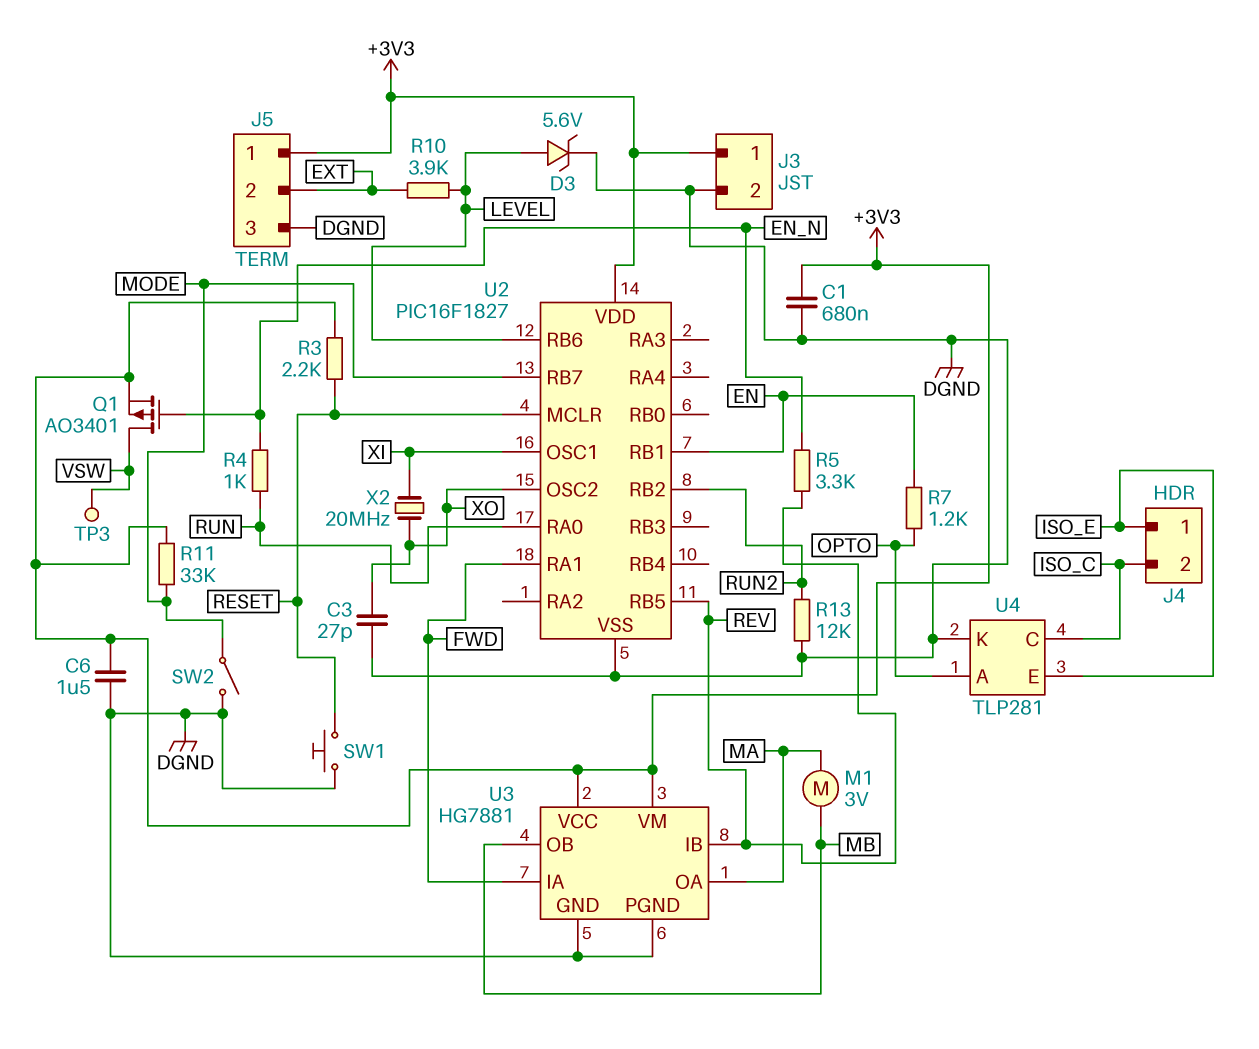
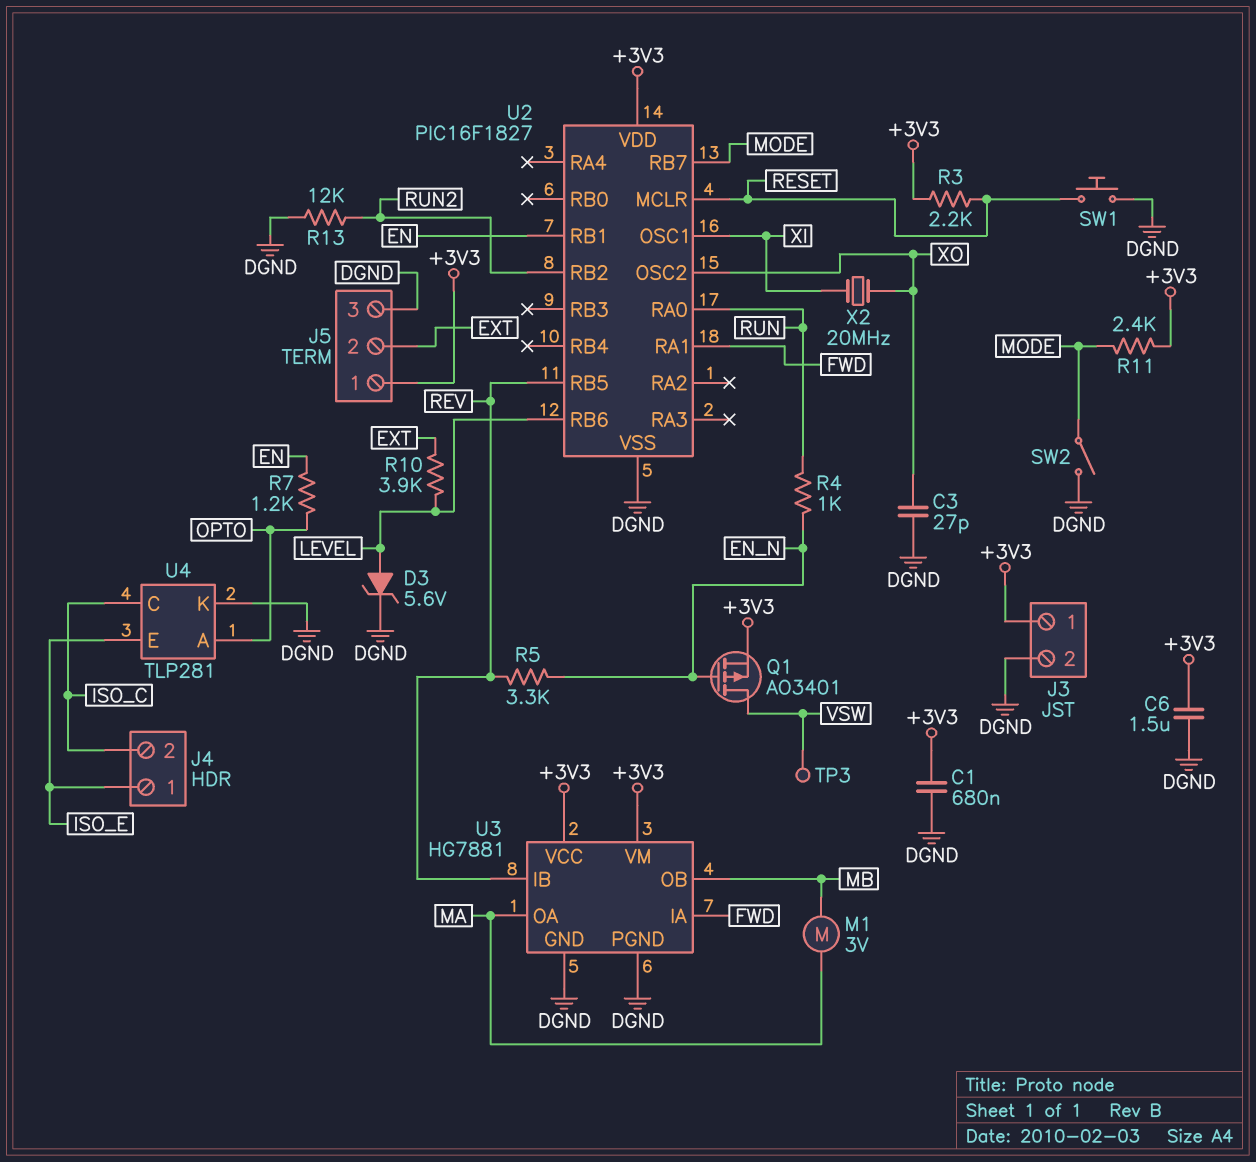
R11: 33k (+3V3, MODE) -> 2.4k (+3V3, MODE)

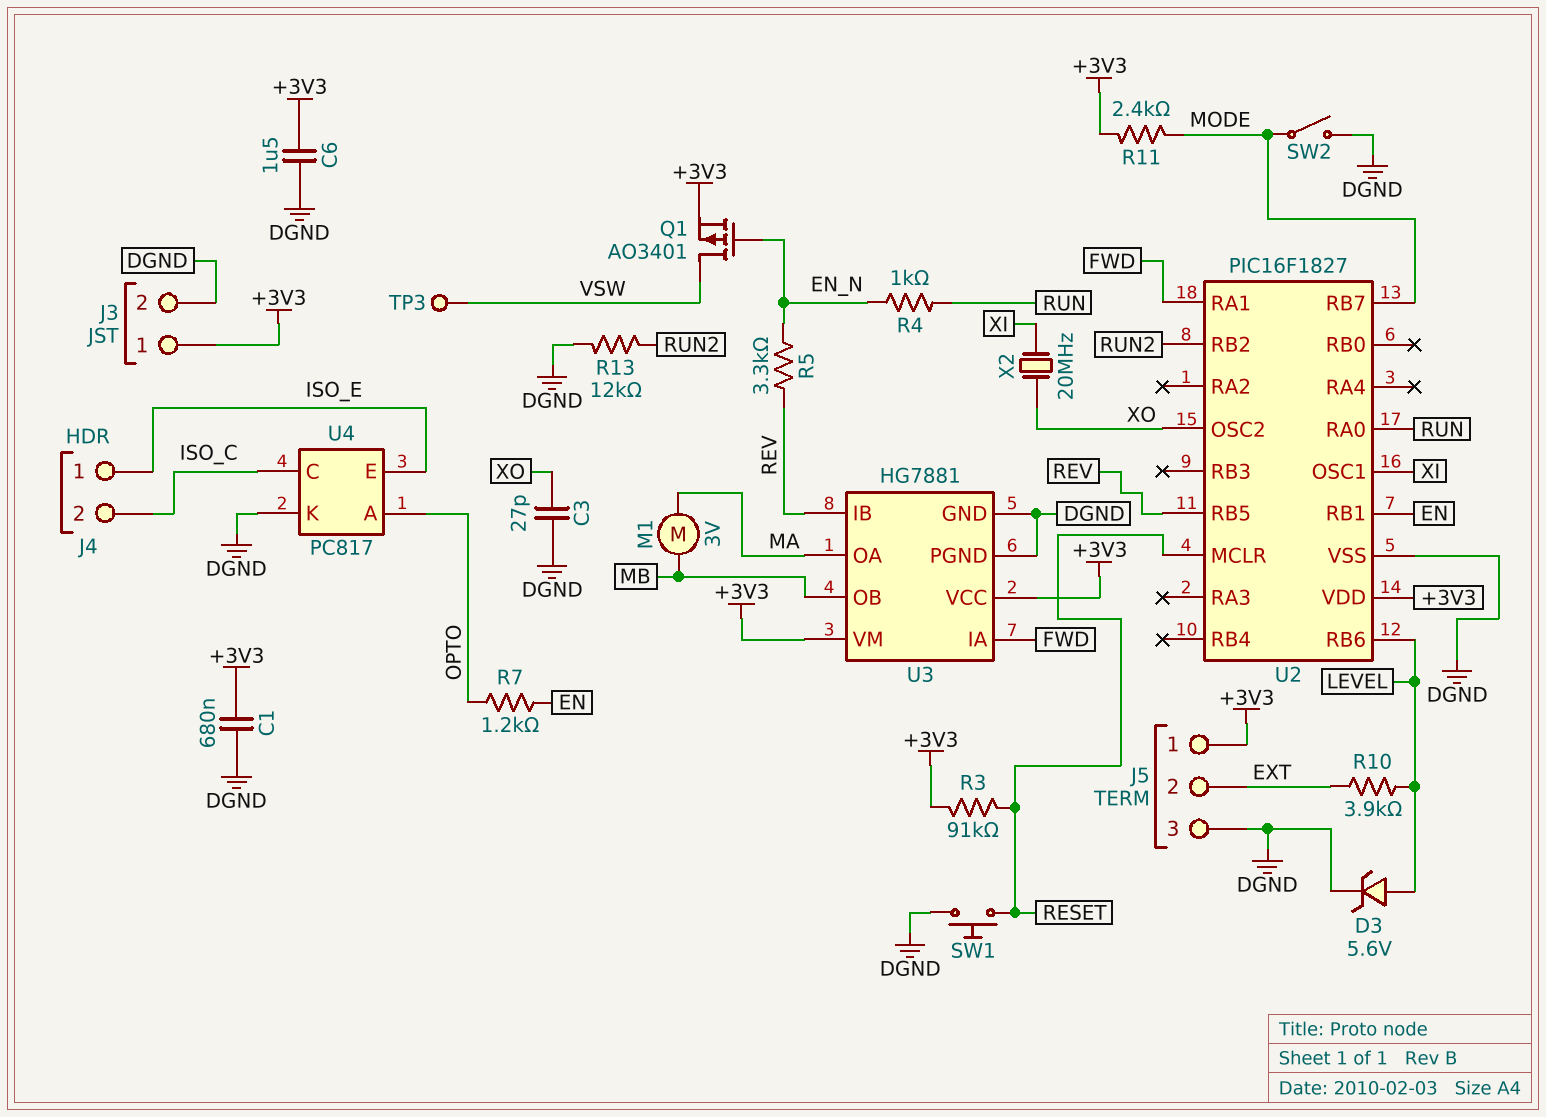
R3: 2.2k (+3V3, RESET) -> 91k (+3V3, RESET)
U4: TLP281 -> PC817

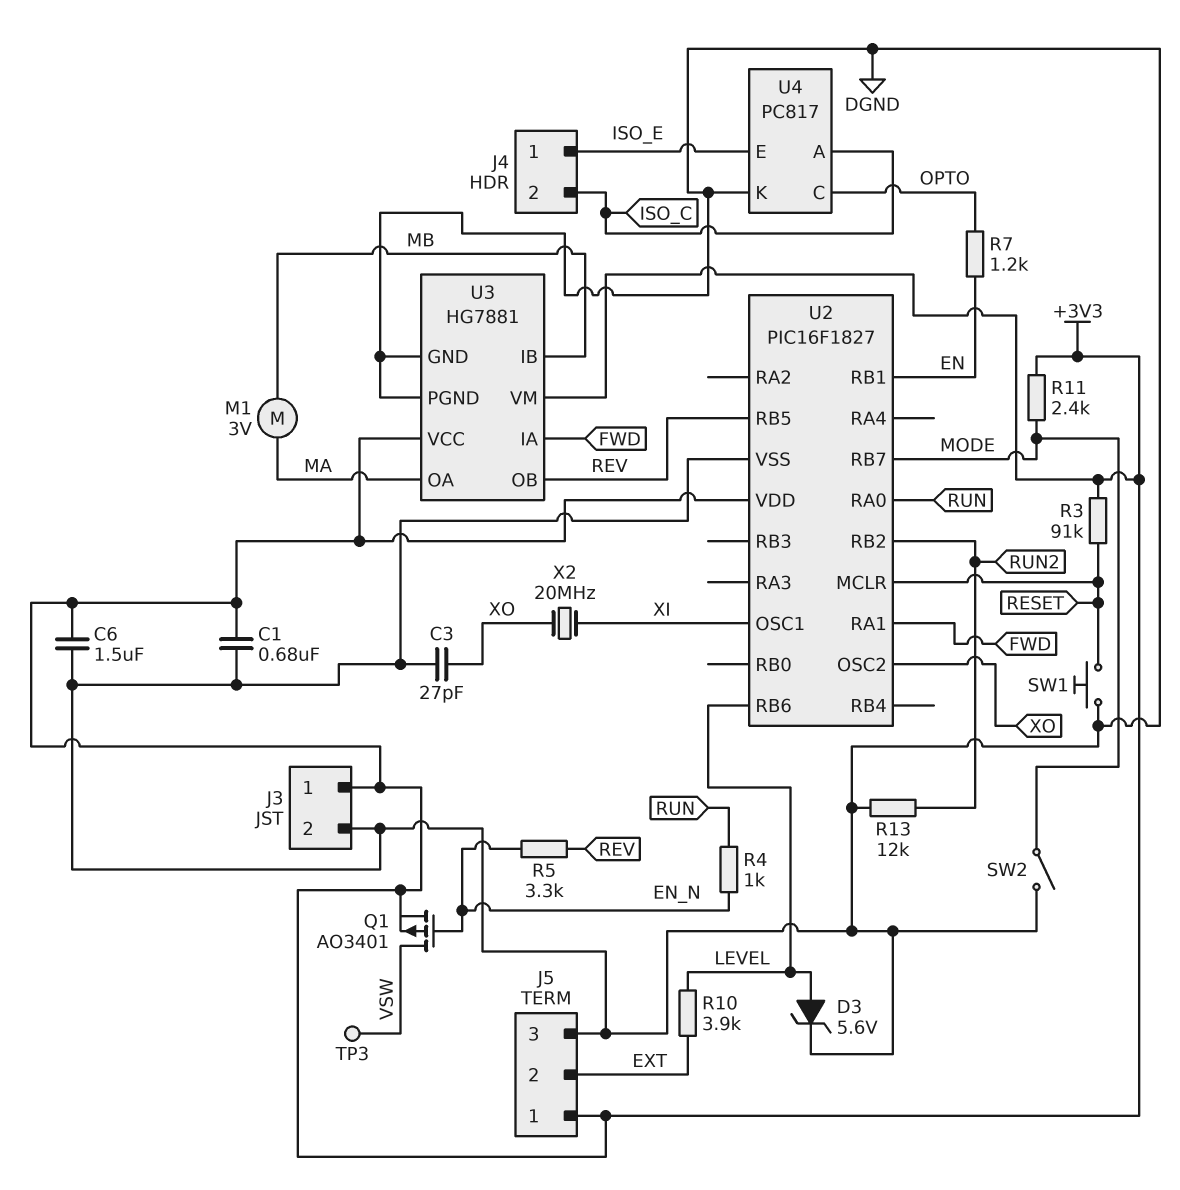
U3 pin IB: REV -> MB
U3 pin OB: MB -> REV
U4 pin A: OPTO -> ISO_C
U4 pin C: ISO_C -> OPTO

